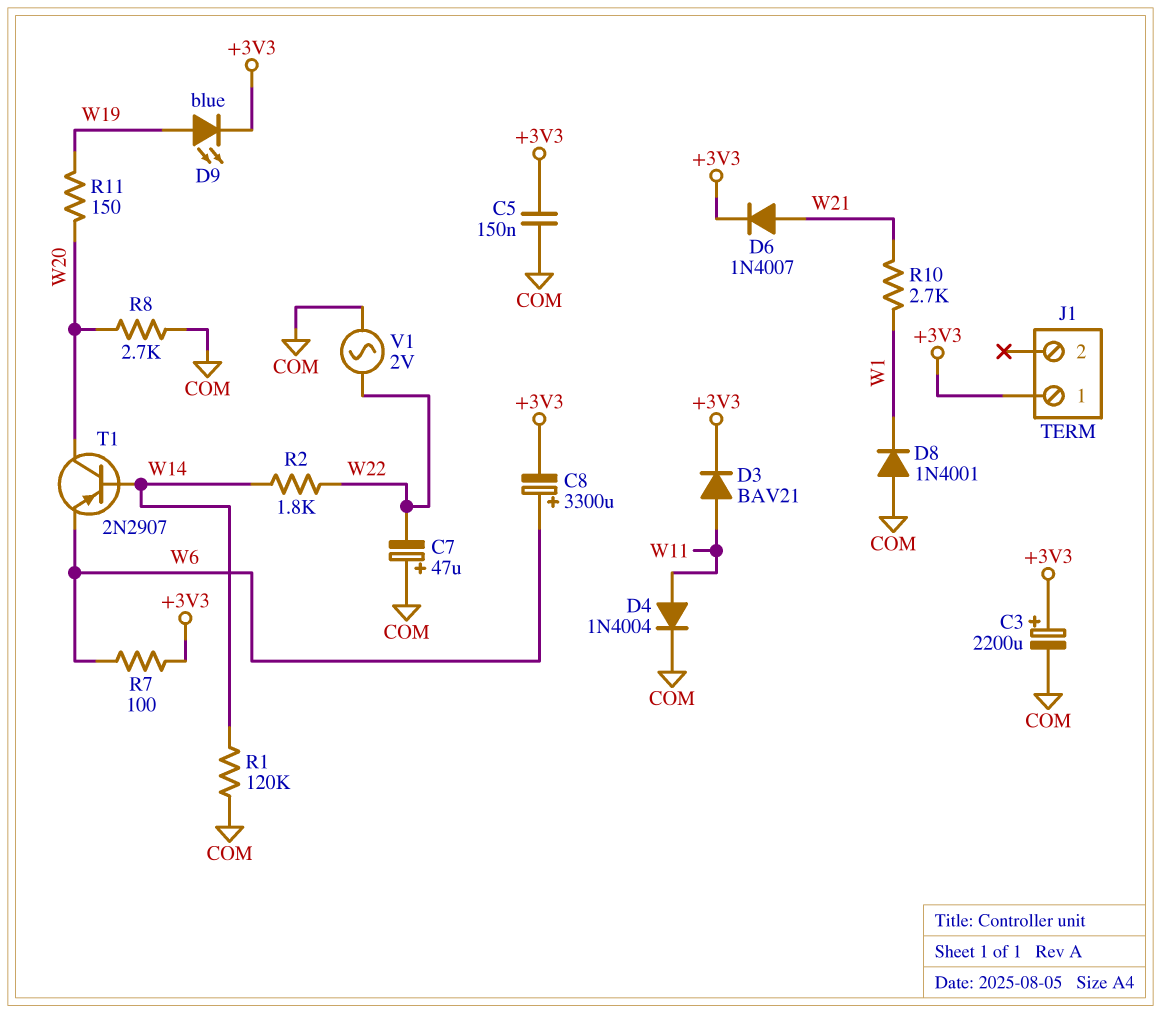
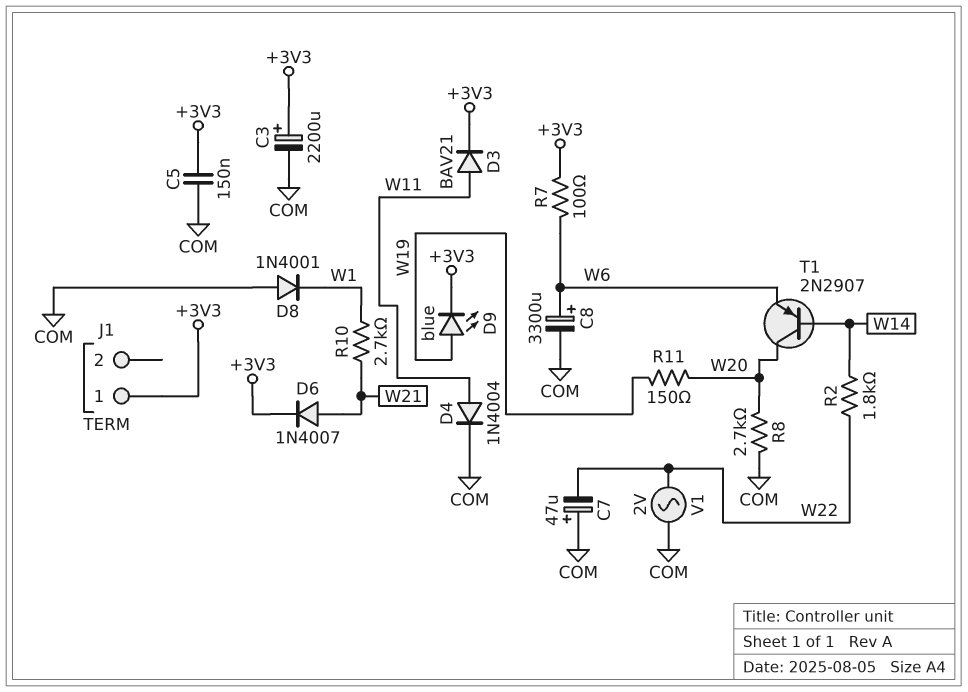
C8: 3300uF (plus W6, minus +3V3) -> 3300uF (plus W6, minus COM)
R1: 120k (COM, W14) -> none

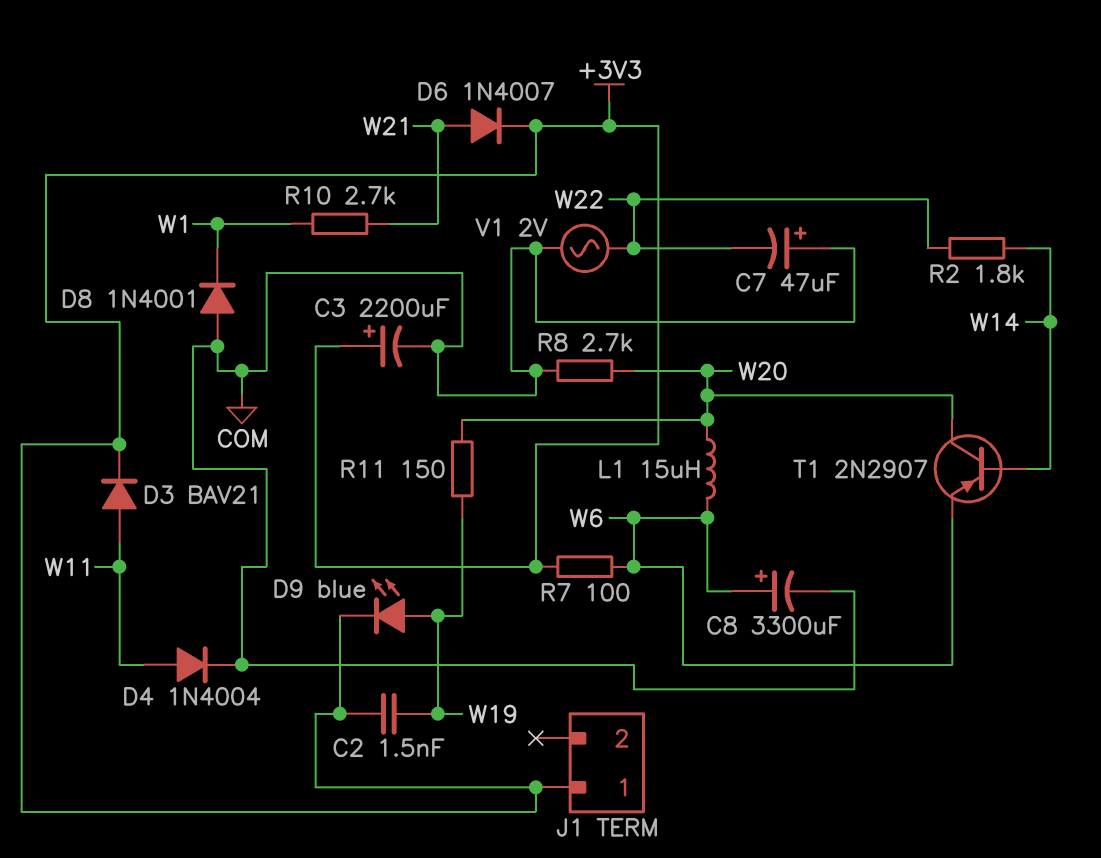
C2: none -> 1.5nF (+3V3, W19)
C5: 150nF (+3V3, COM) -> none
L1: none -> 15uH (W6, W20)

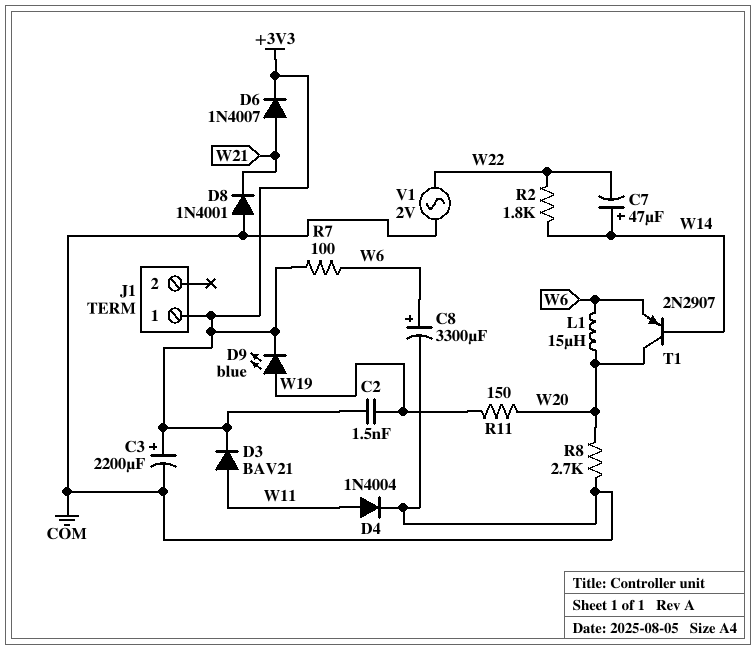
C7: 47uF (plus COM, minus W22) -> 47uF (plus W14, minus W22)
D8: diode 1N4001 (A COM, K W1) -> diode 1N4001 (A COM, K W21)
R10: 2.7k (W1, W21) -> none

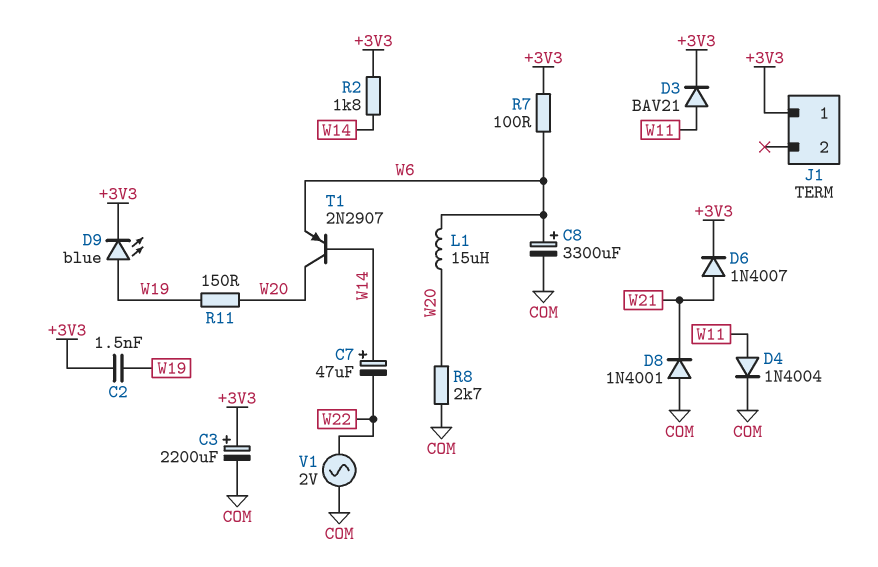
R2: 1.8k (W14, W22) -> 1.8k (+3V3, W14)

